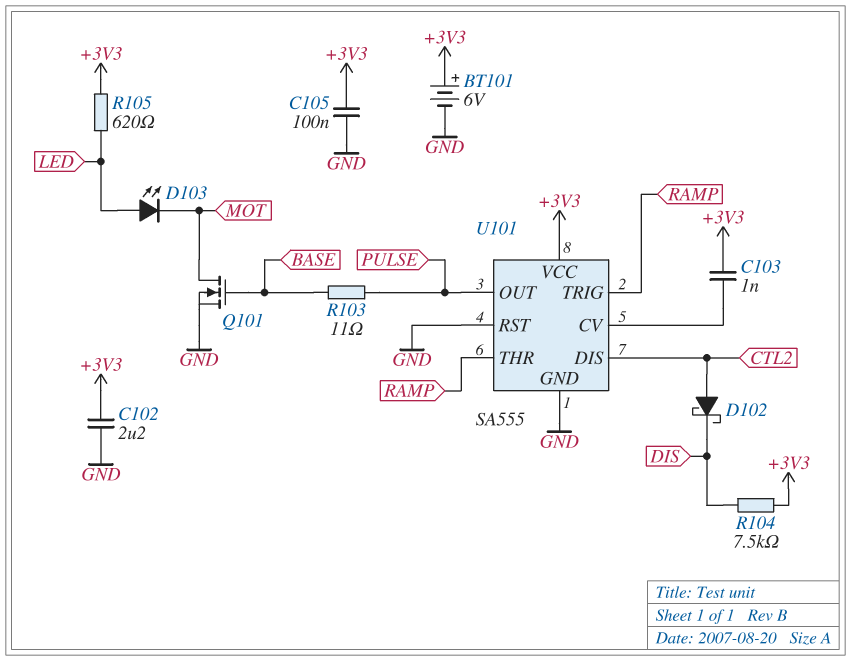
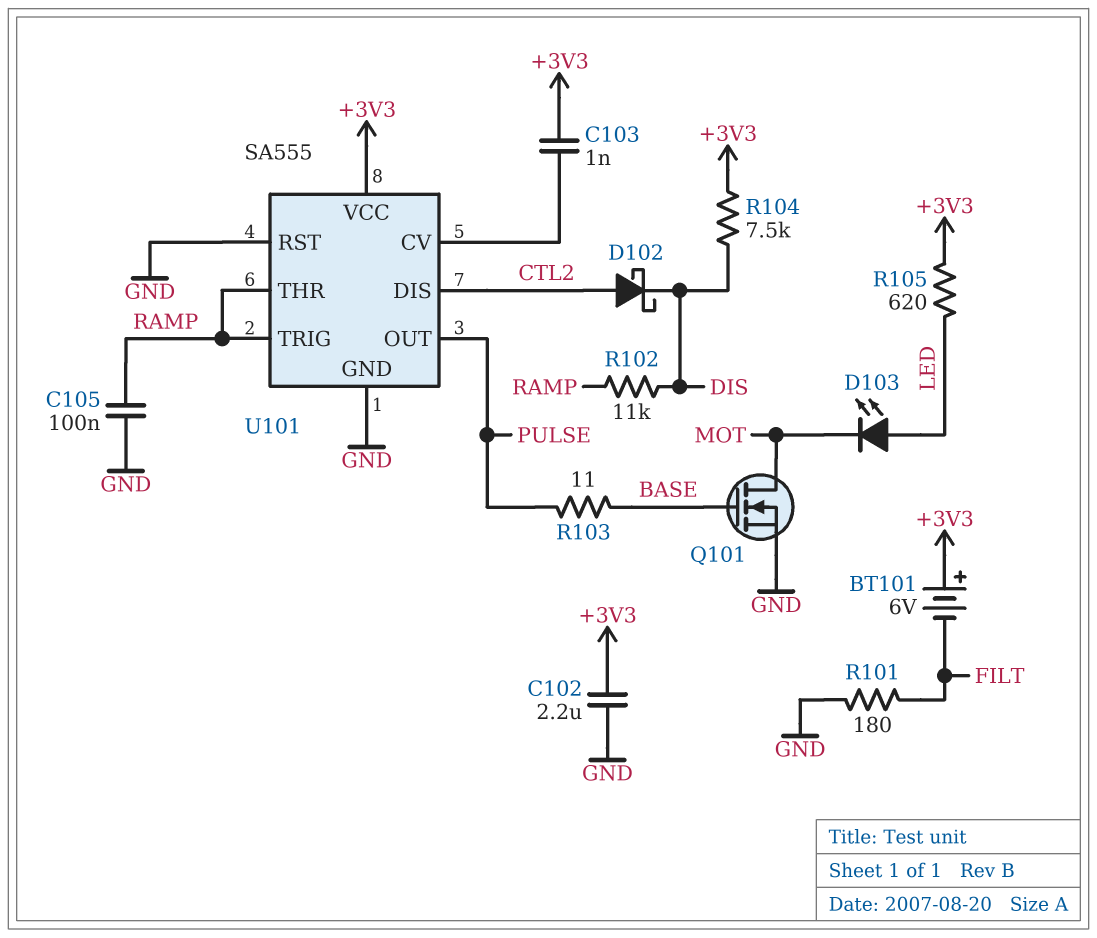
BT101: 6V (plus +3V3, minus GND) -> 6V (plus +3V3, minus FILT)
C105: 100nF (+3V3, GND) -> 100nF (GND, RAMP)
R101: none -> 180 (FILT, GND)
R102: none -> 11k (DIS, RAMP)

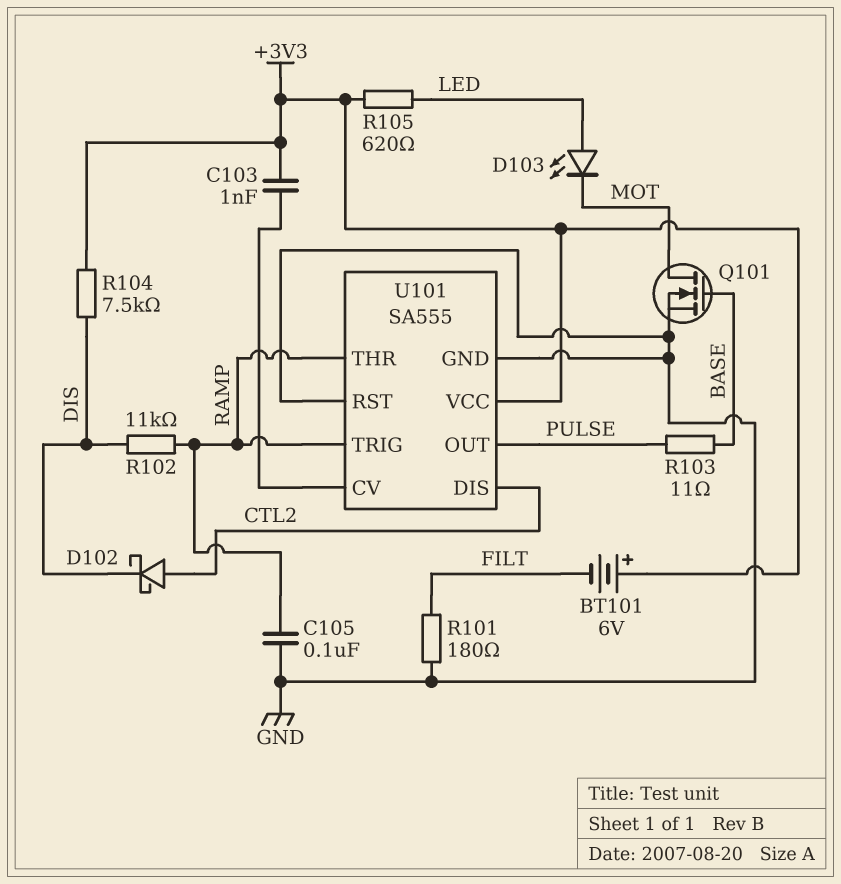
C102: 2.2uF (+3V3, GND) -> none

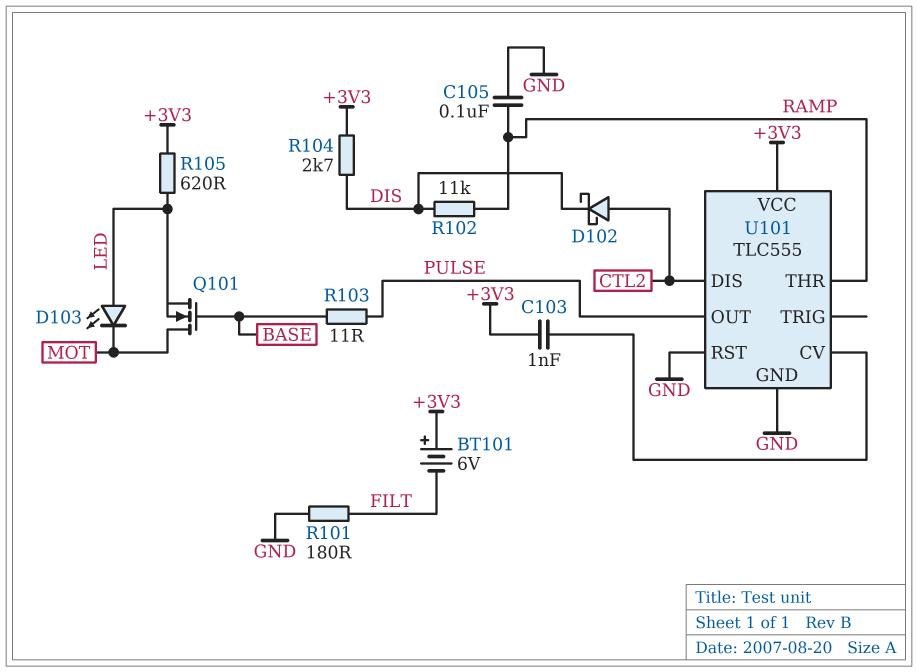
Q101: NMOS (G BASE, D MOT, S GND) -> NMOS (G BASE, D MOT, S LED)
R104: 7.5k (+3V3, DIS) -> 2.7k (+3V3, DIS)
U101: SA555 -> TLC555
U101 pin TRIG: RAMP -> none

